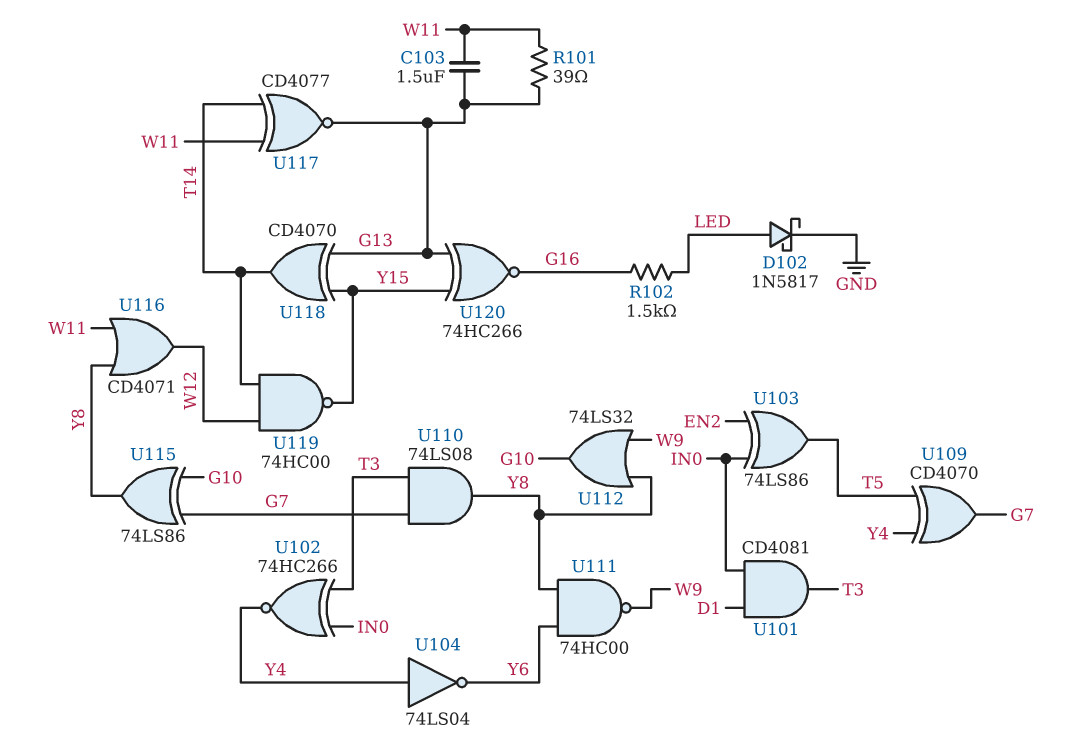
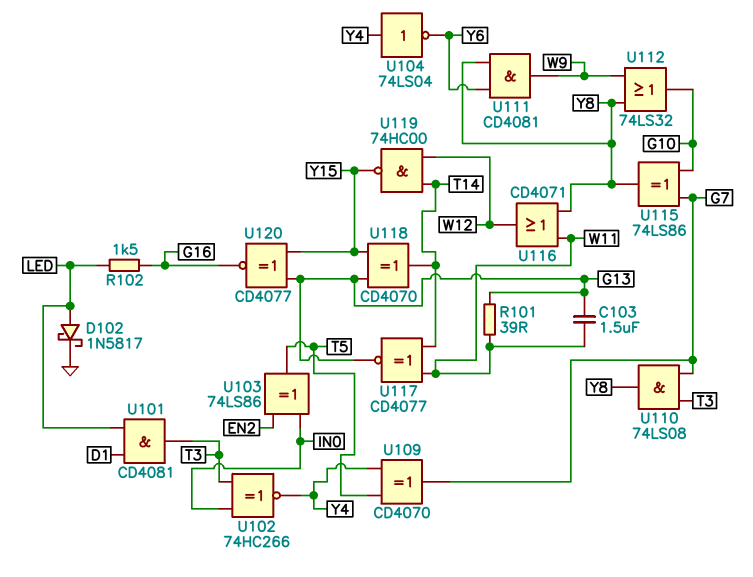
U101: AND CD4081 (in D1, in IN0, out T3) -> AND CD4081 (in D1, in LED, out T3)
U111: NAND 74HC00 (in Y6, in Y8, out W9) -> AND CD4081 (in Y6, in Y8, out W9)
U120: XNOR 74HC266 (in G13, in Y15, out G16) -> XNOR CD4077 (in G13, in Y15, out G16)

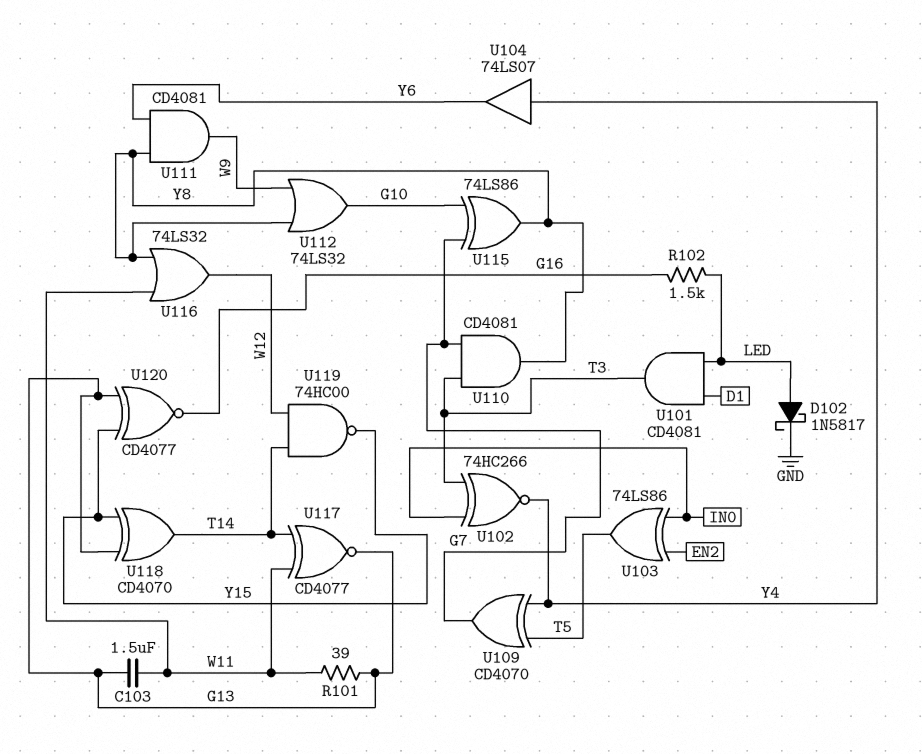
U104: NOT 74LS04 (in Y4, out Y6) -> buffer 74LS07 (in Y4, out Y6)
U110: AND 74LS08 (in G7, in T3, out Y8) -> AND CD4081 (in G7, in T3, out Y8)
U116: OR CD4071 (in W11, in Y8, out W12) -> OR 74LS32 (in W11, in Y8, out W12)

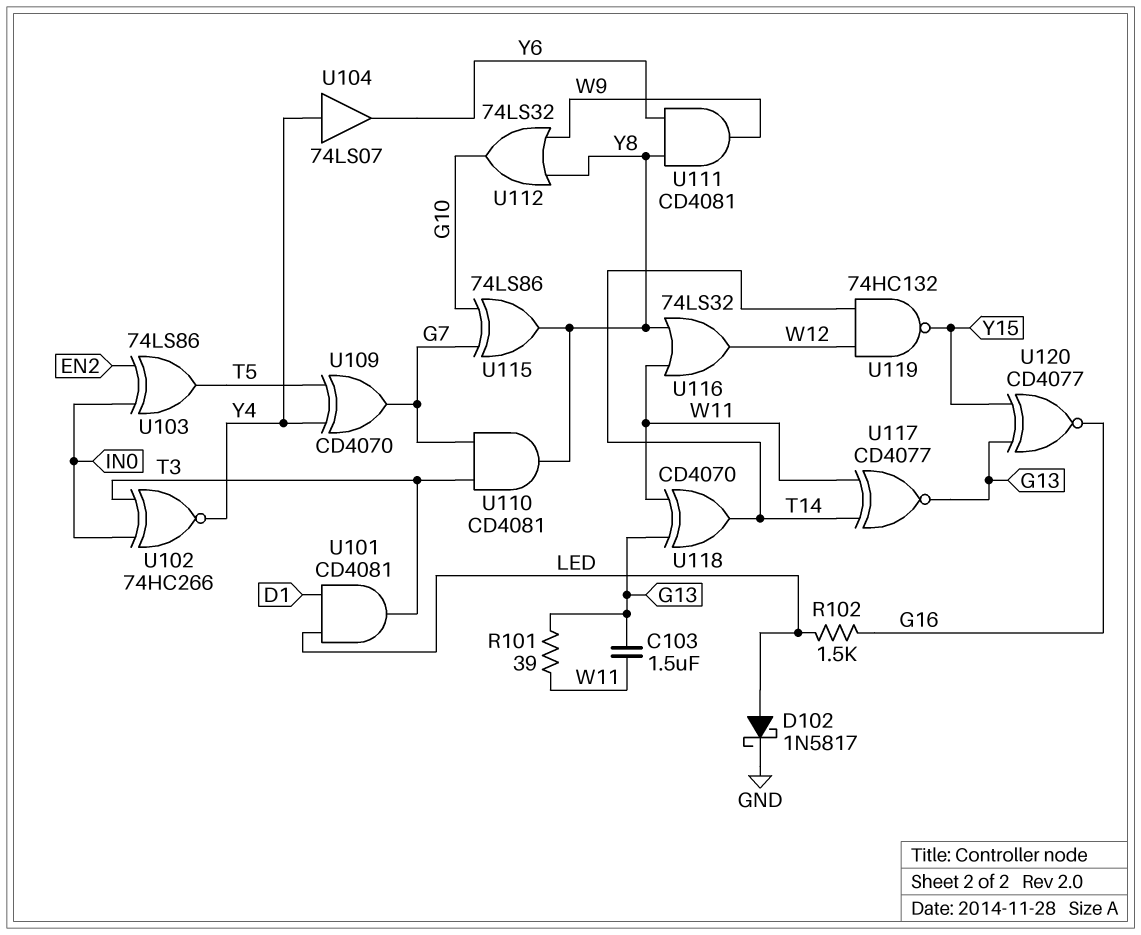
U118: XOR CD4070 (in G13, in Y15, out T14) -> XOR CD4070 (in G13, in W11, out T14)
U119: NAND 74HC00 (in T14, in W12, out Y15) -> NAND 74HC132 (in T14, in W12, out Y15)

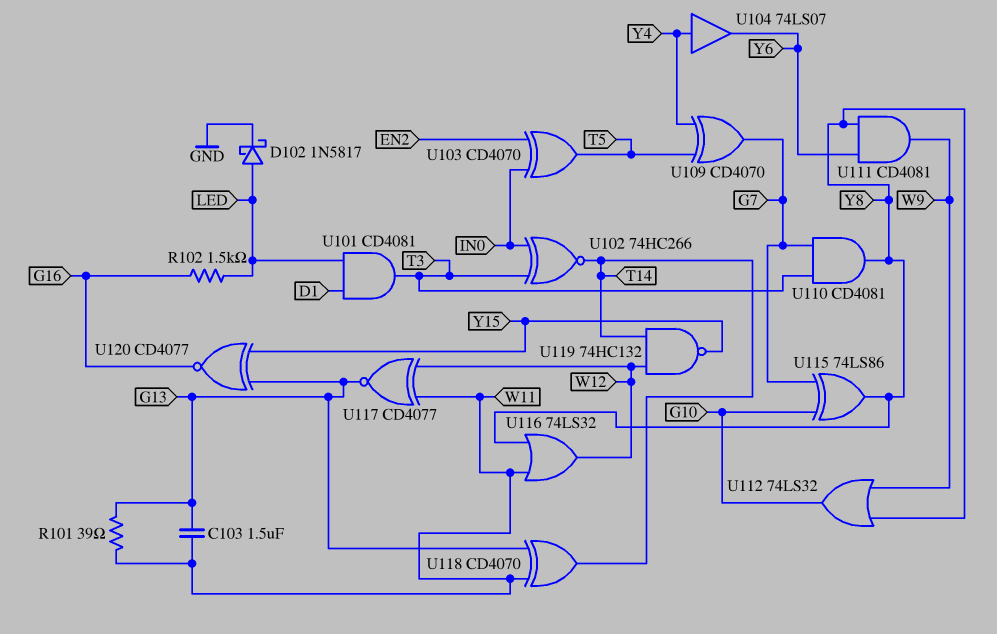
U102: XNOR 74HC266 (in IN0, in T3, out Y4) -> XNOR 74HC266 (in IN0, in T3, out T14)
U103: XOR 74LS86 (in EN2, in IN0, out T5) -> XOR CD4070 (in EN2, in IN0, out T5)
U117: XNOR CD4077 (in T14, in W11, out G13) -> XNOR CD4077 (in W11, in W12, out G13)

